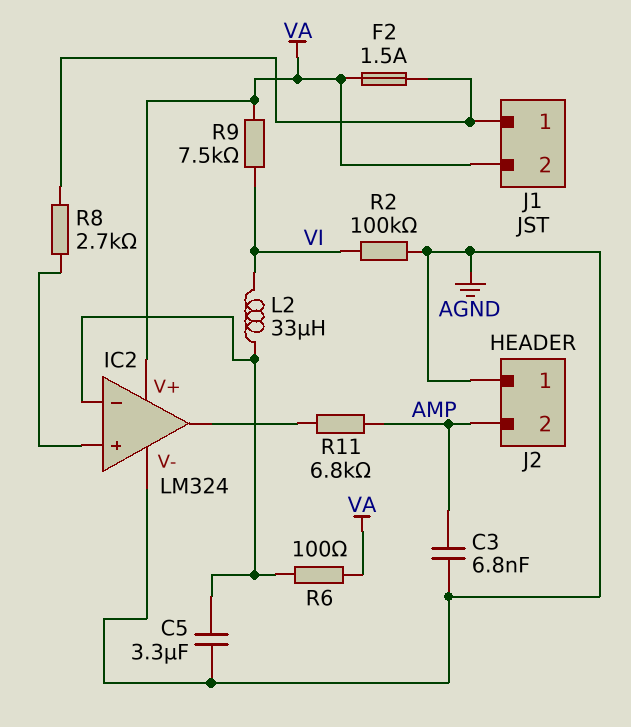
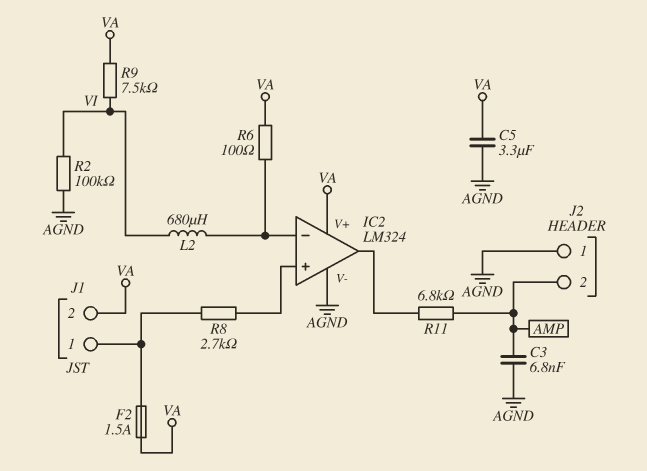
C5: 3.3uF (AGND, IC2/in-) -> 3.3uF (AGND, VA)
L2: 33uH (IC2/in-, VI) -> 680uH (IC2/in-, VI)

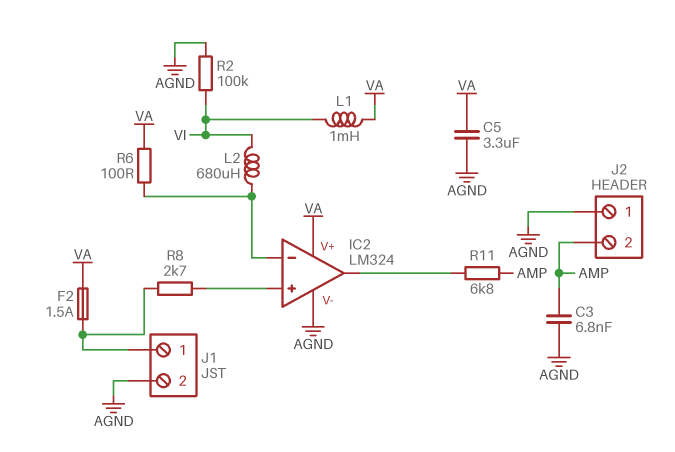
J1 pin 2: VA -> AGND
L1: none -> 1mH (VA, VI)
R9: 7.5k (VA, VI) -> none

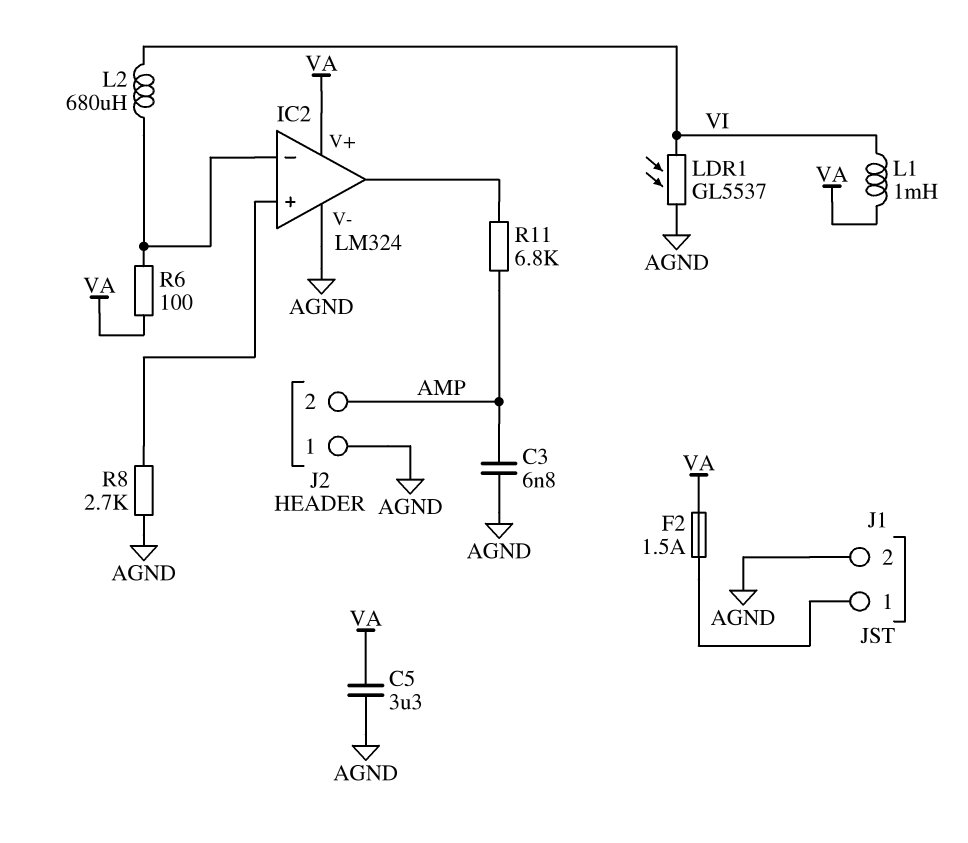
LDR1: none -> GL5537 (AGND, VI)
R2: 100k (AGND, VI) -> none
R8: 2.7k (IC2/in+, J1/1) -> 2.7k (AGND, IC2/in+)

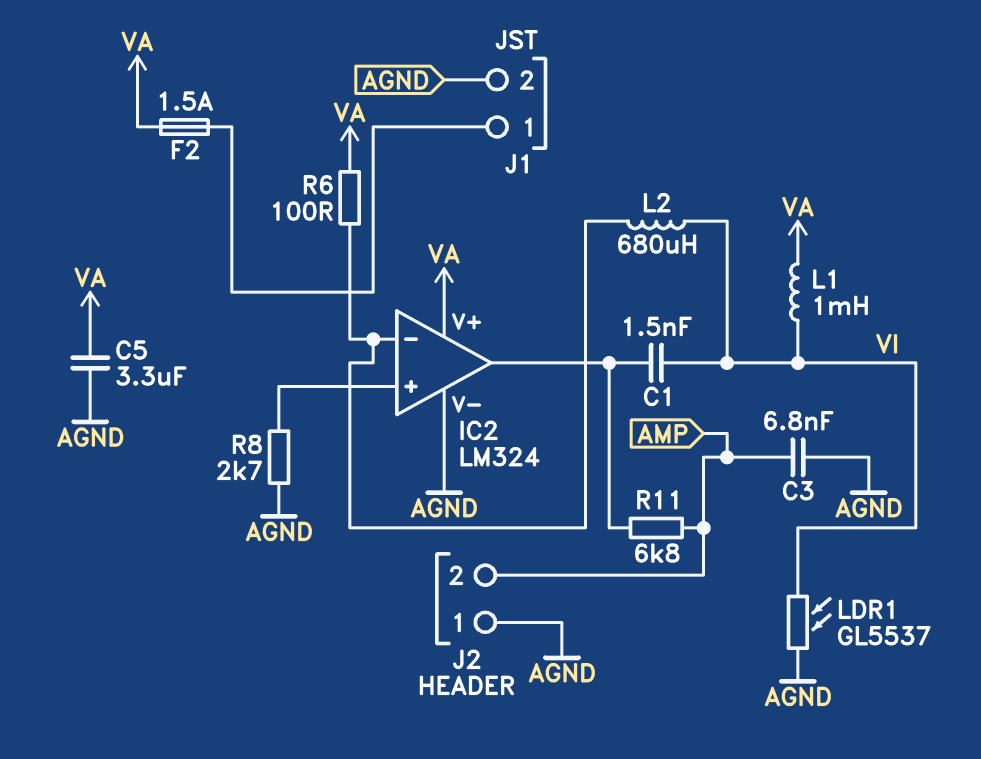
C1: none -> 1.5nF (IC2/out, VI)

